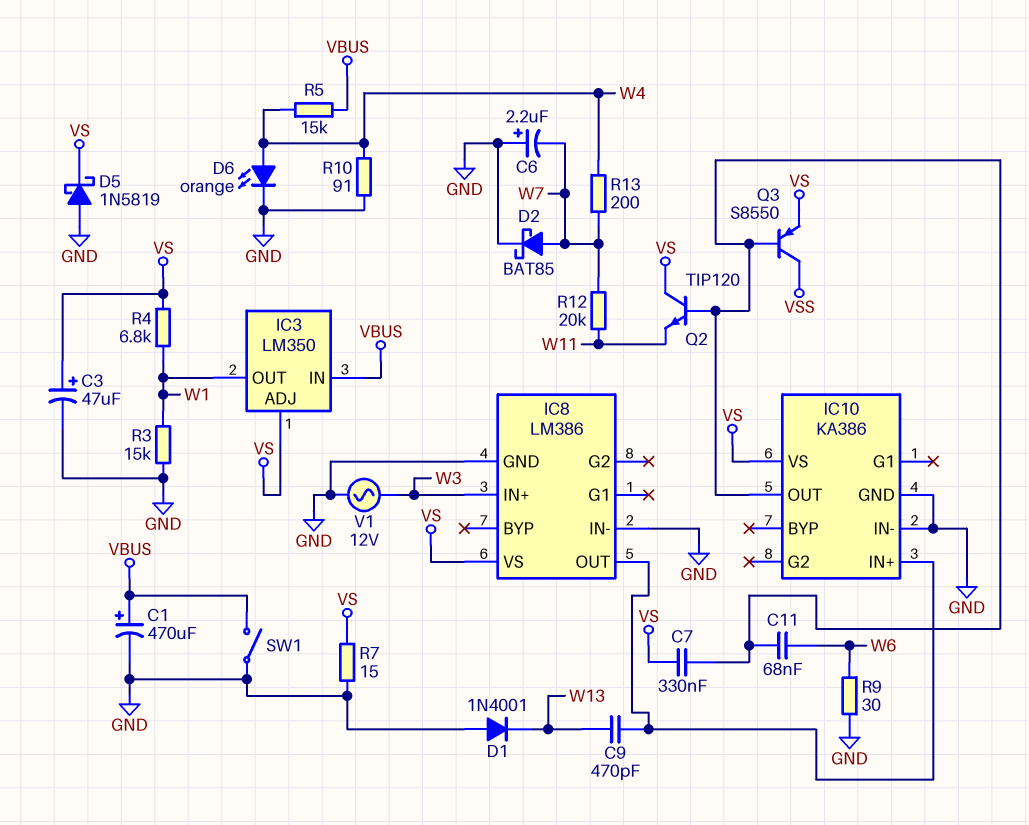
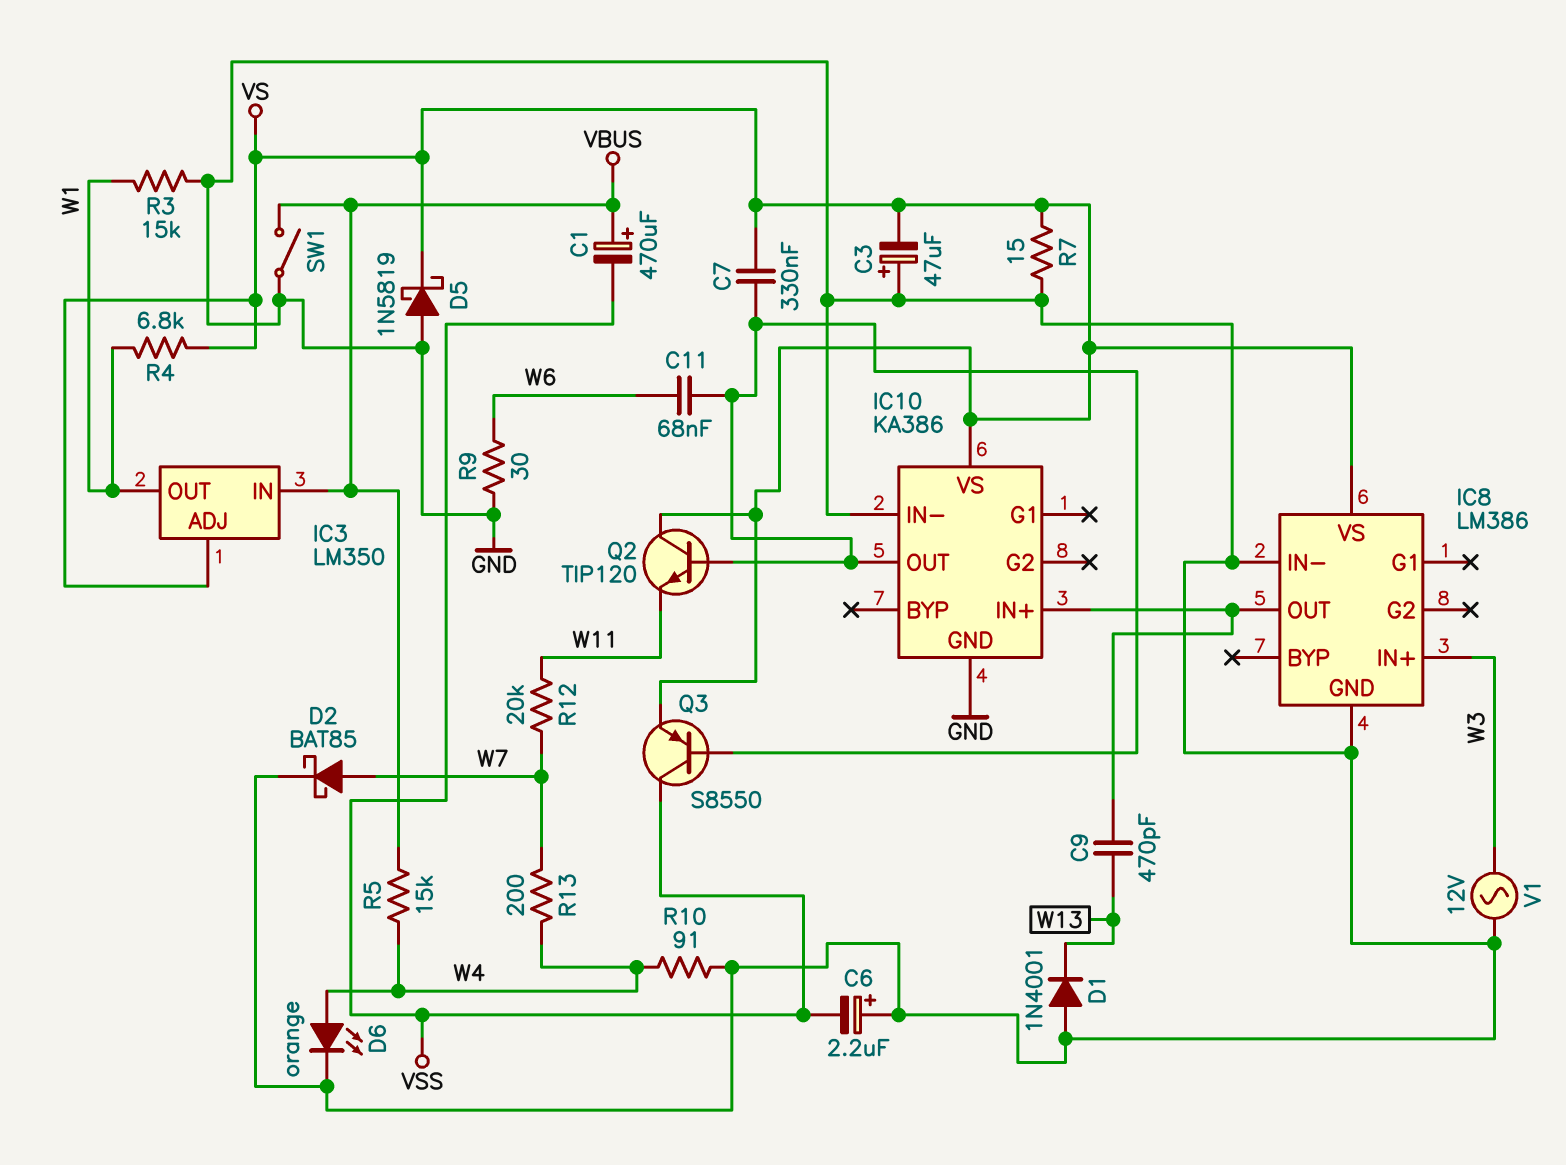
C1: 470uF (plus VBUS, minus GND) -> 470uF (plus VBUS, minus VSS)
C3: 47uF (plus VS, minus GND) -> 47uF (plus GND, minus VS)
C6: 2.2uF (plus GND, minus W7) -> 2.2uF (plus GND, minus VSS)

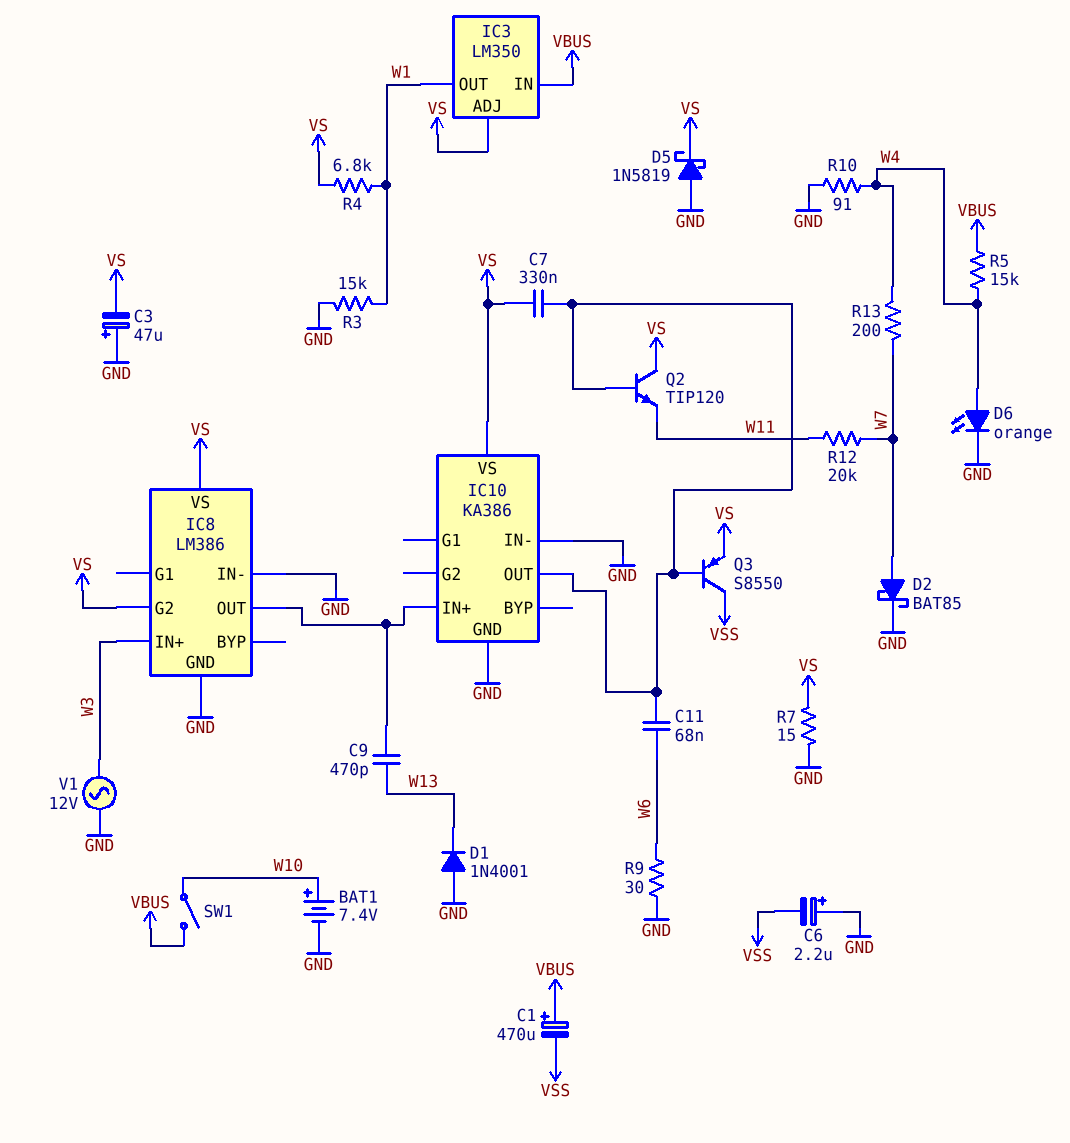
BAT1: none -> 7.4V (plus W10, minus GND)
IC8 pin G2: none -> VS
SW1: switch (GND, VBUS) -> switch (VBUS, W10)

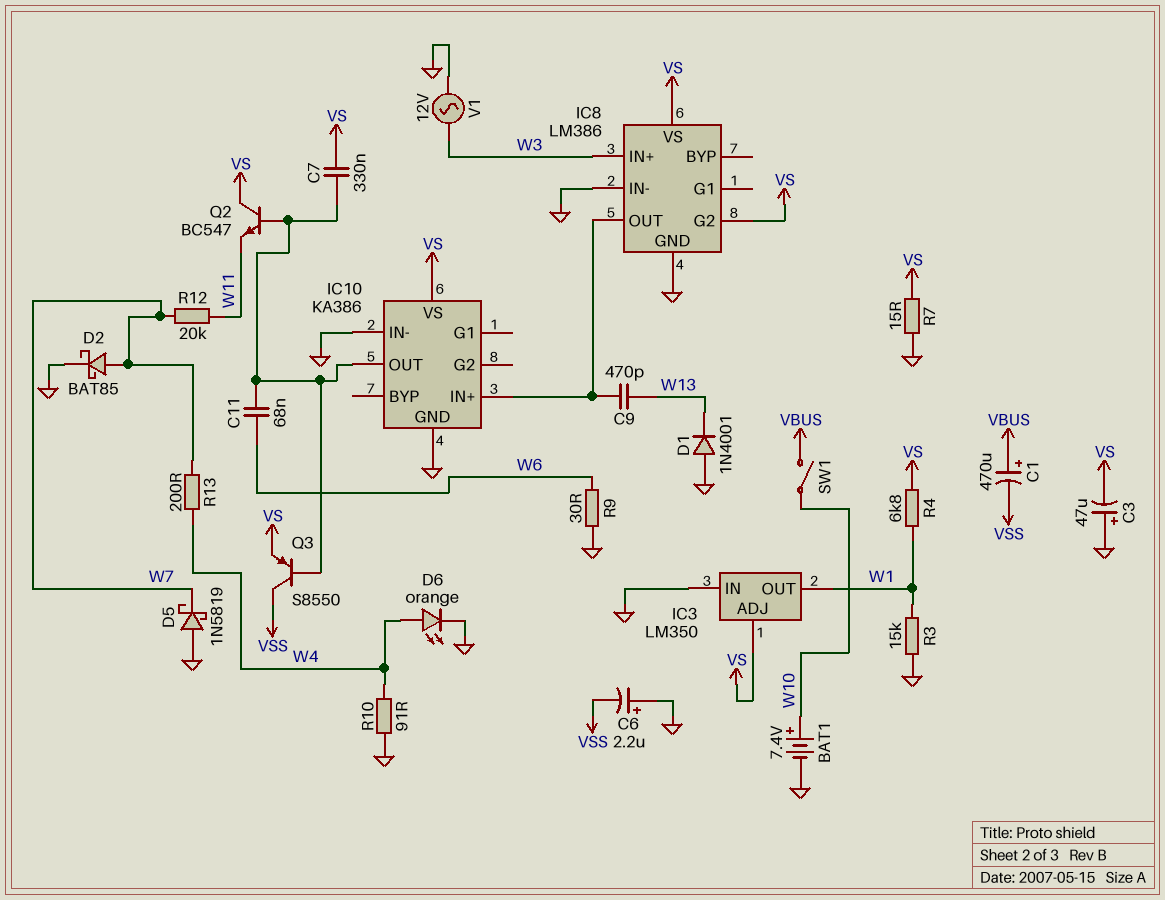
D5: schottky 1N5819 (A GND, K VS) -> schottky 1N5819 (A GND, K W7)
IC3 pin IN: VBUS -> GND
Q2: NPN TIP120 (B IC10/OUT, C VS, E W11) -> NPN BC547 (B IC10/OUT, C VS, E W11)
R5: 15k (VBUS, W4) -> none

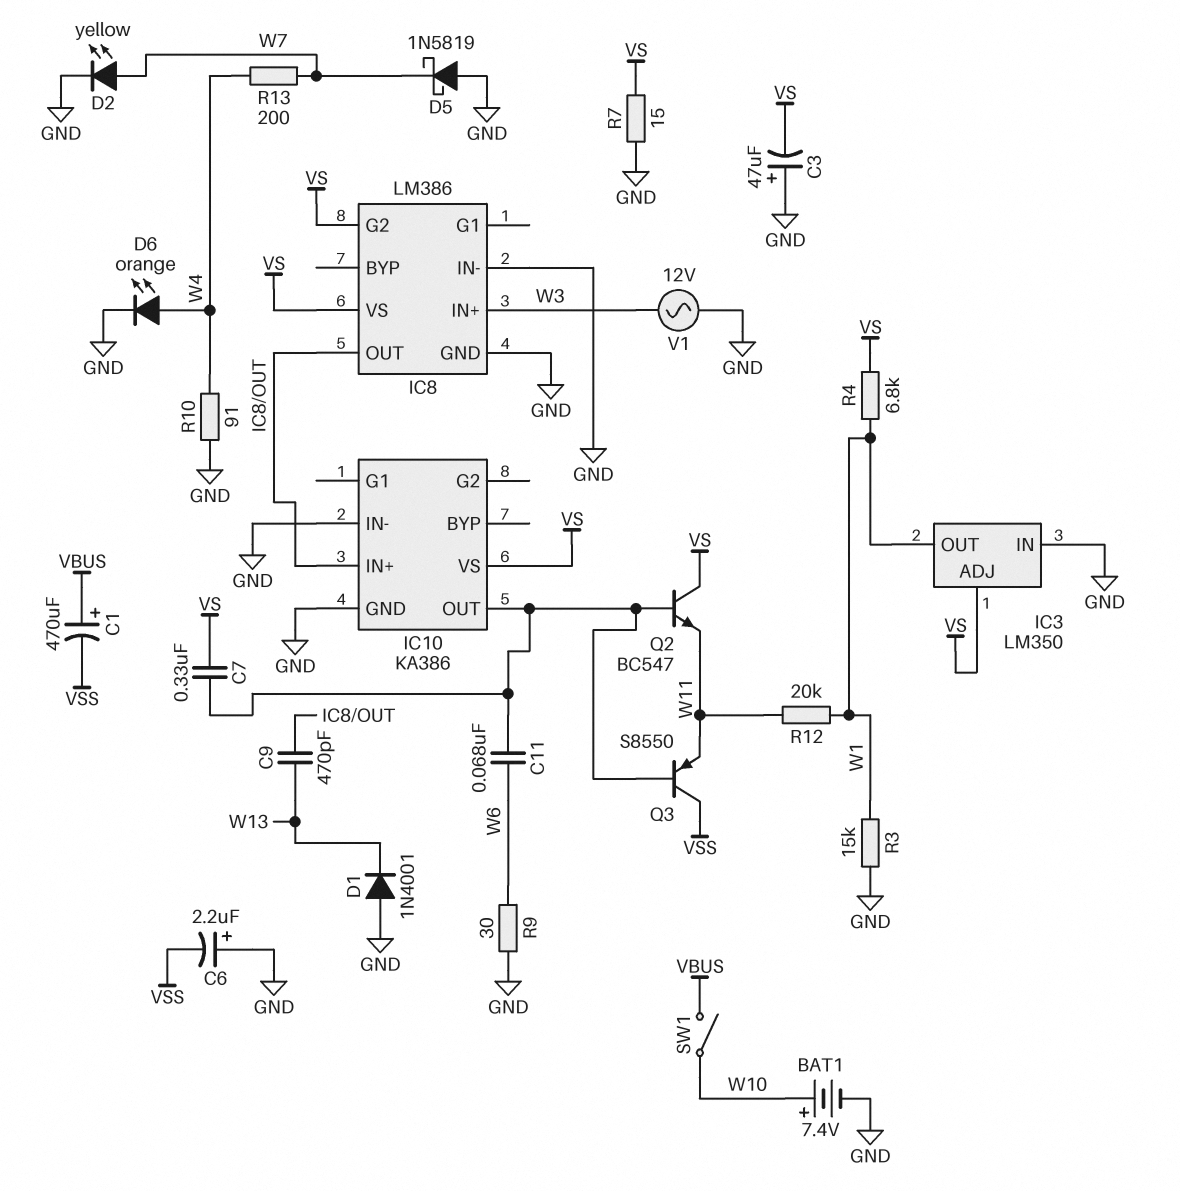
D2: schottky BAT85 (A W7, K GND) -> LED yellow (A W7, K GND)
Q3: PNP S8550 (B IC10/OUT, C VSS, E VS) -> PNP S8550 (B IC10/OUT, C VSS, E W11)
R12: 20k (W7, W11) -> 20k (W1, W11)

